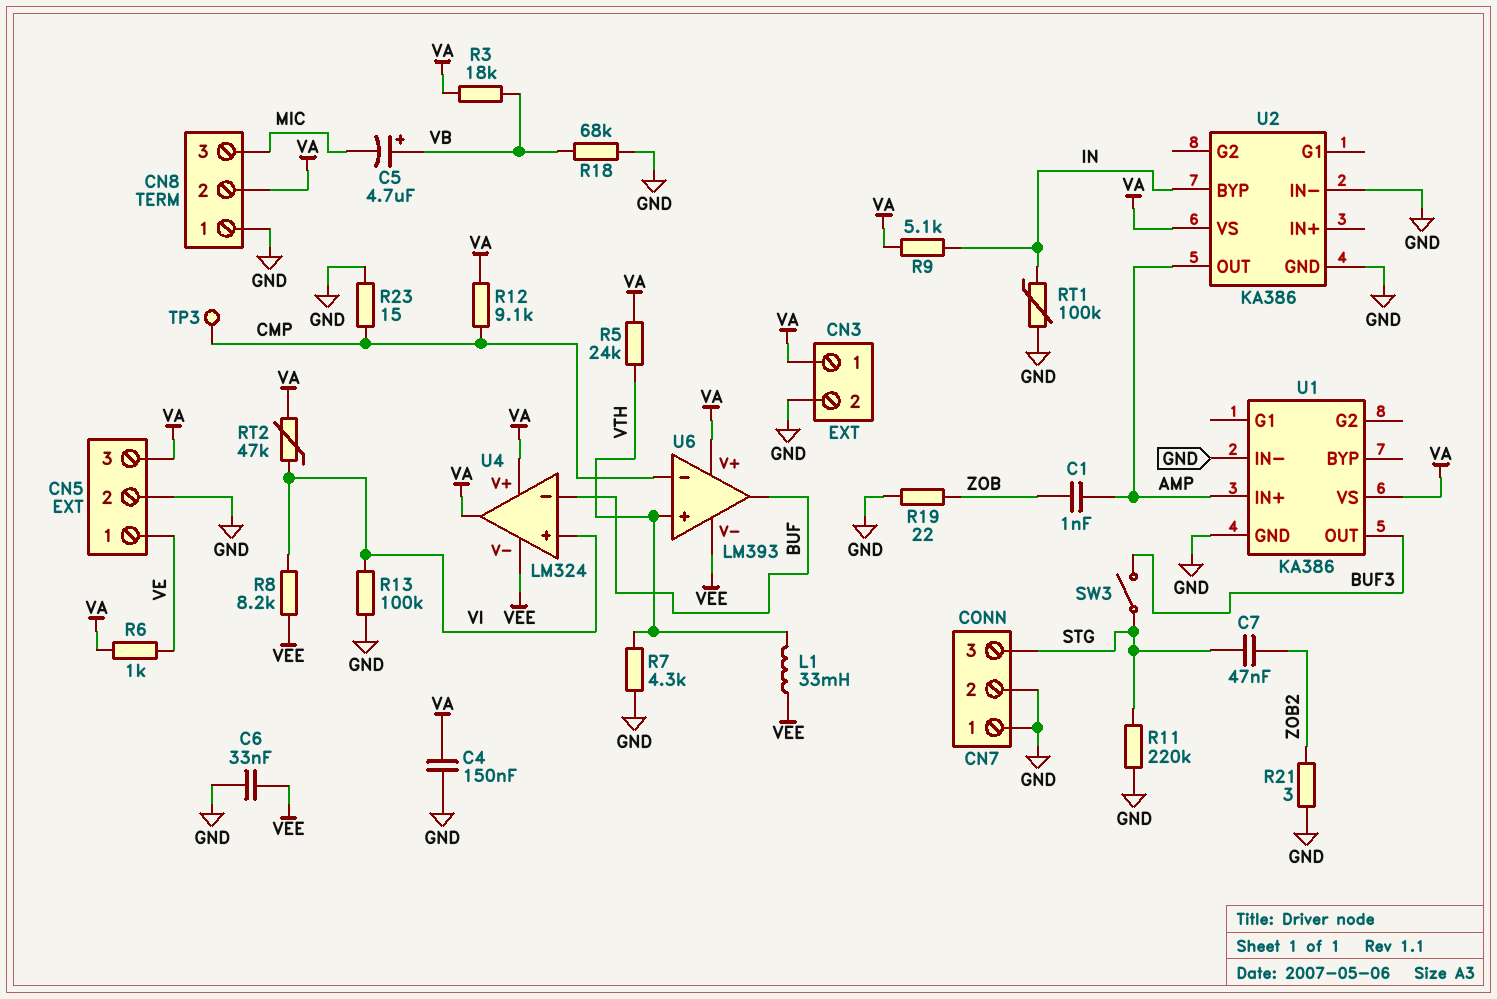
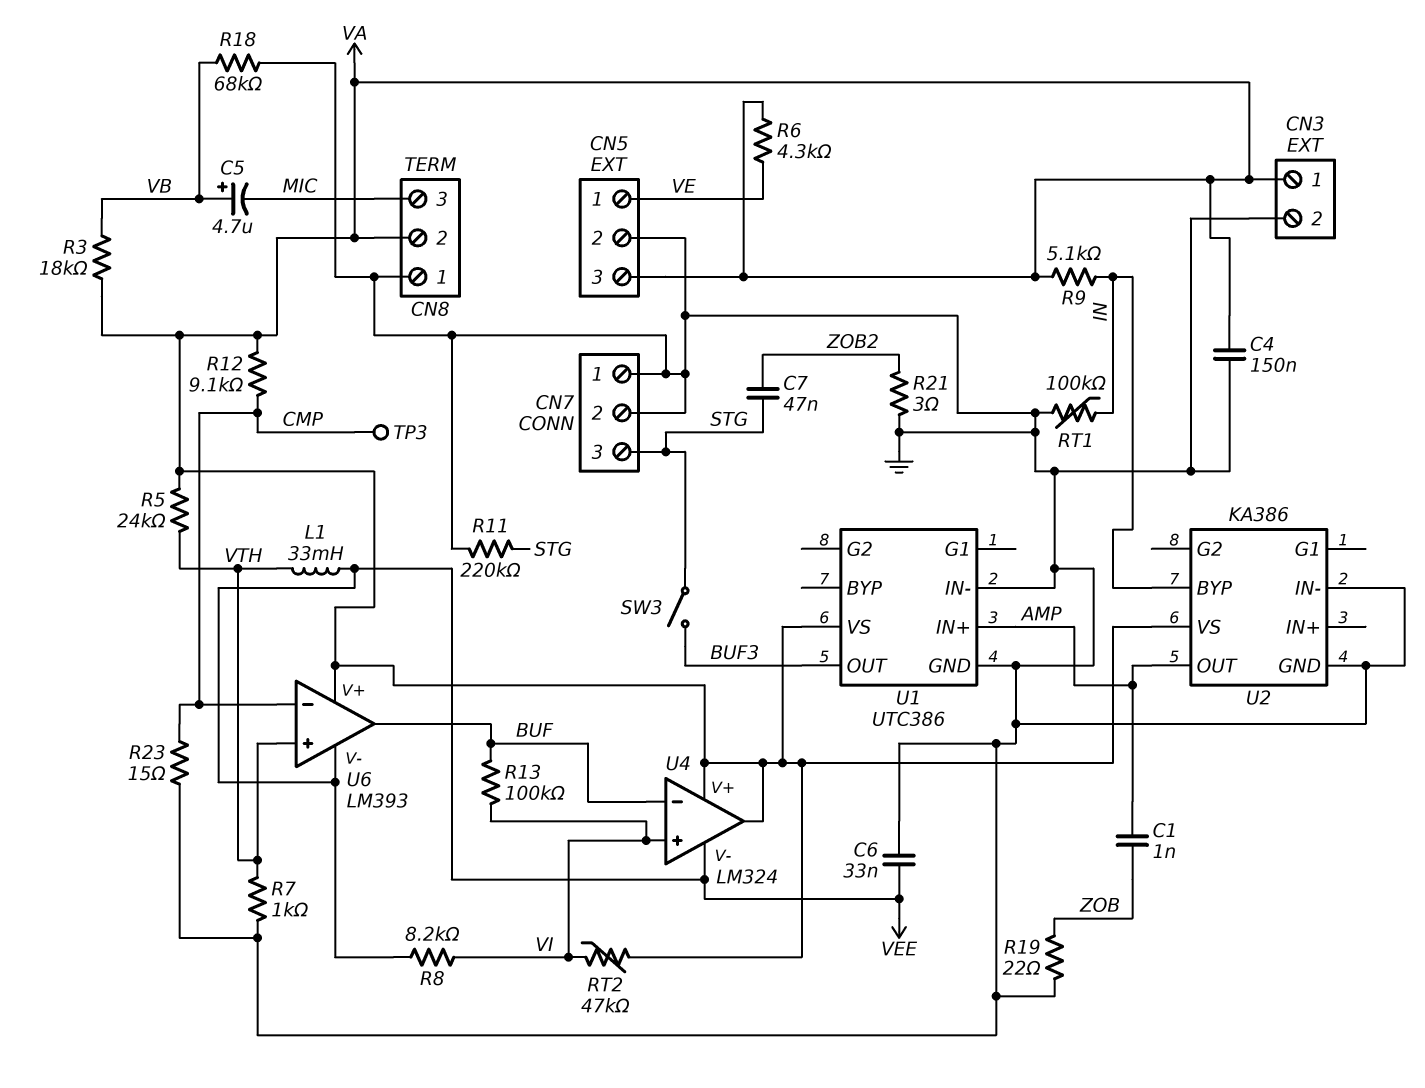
R6: 1k (VA, VE) -> 4.3k (VA, VE)
R7: 4.3k (GND, VTH) -> 1k (GND, VTH)
R13: 100k (GND, VI) -> 100k (BUF, VI)
U1: KA386 -> UTC386

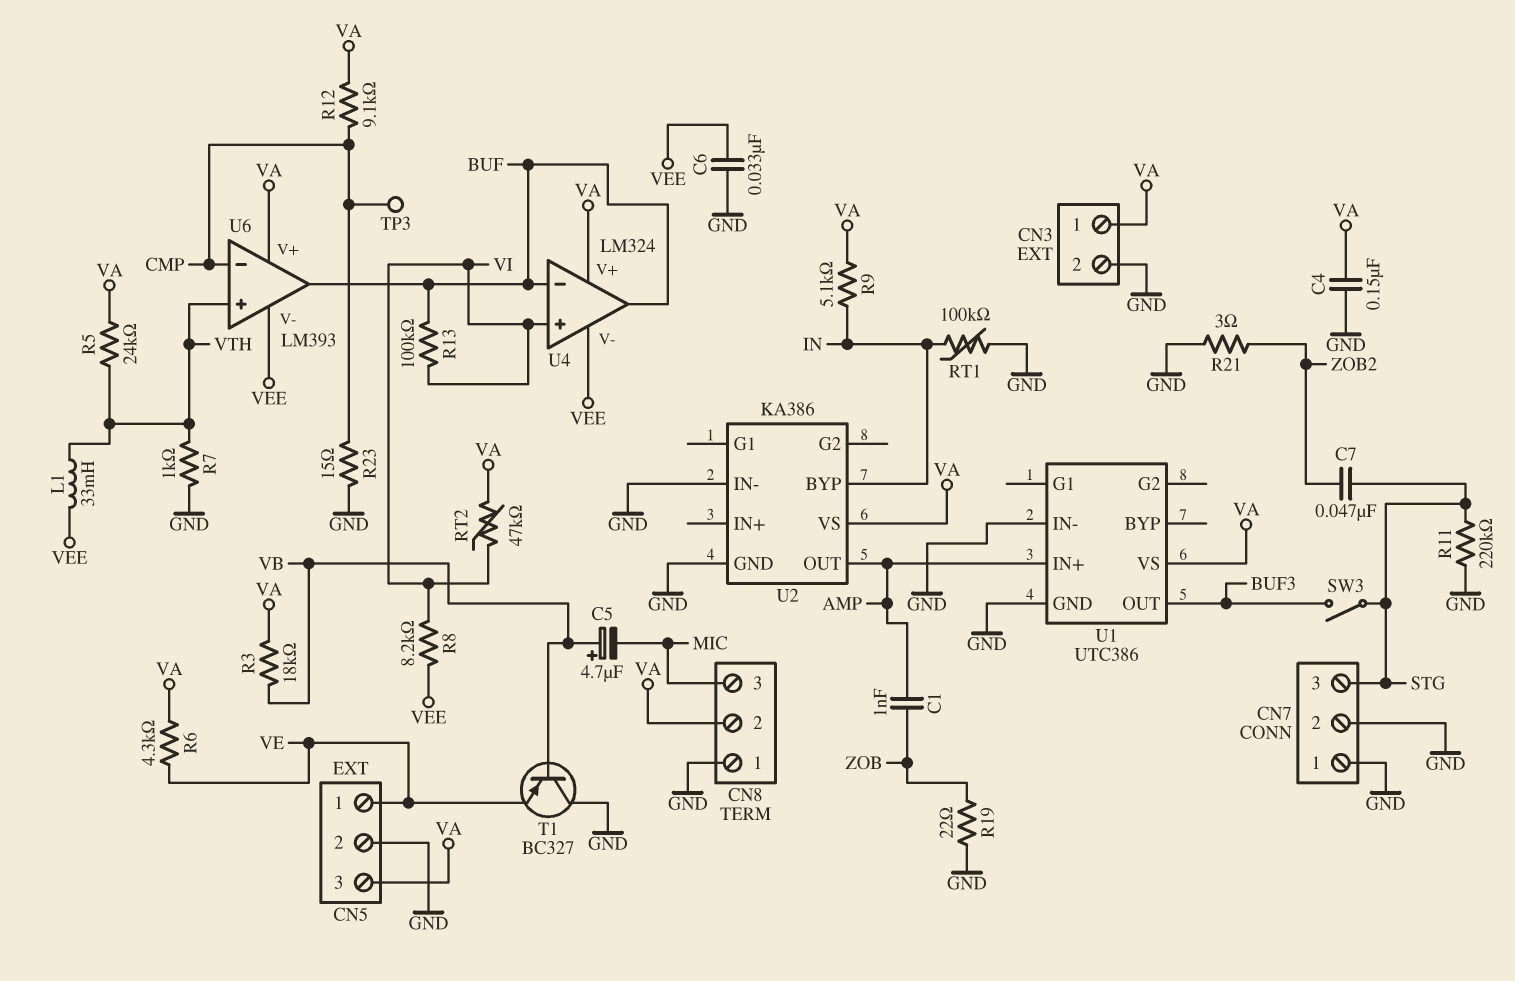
R18: 68k (GND, VB) -> none
T1: none -> PNP BC327 (B VB, C GND, E VE)
U4 pin out: VA -> BUF

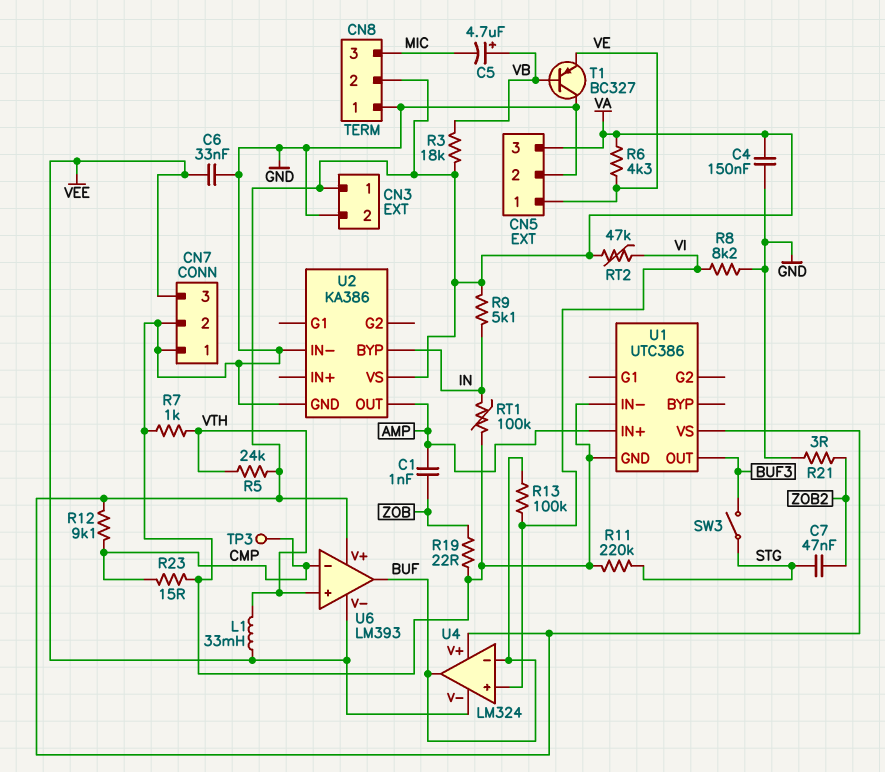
CN7 pin 3: STG -> VEE
R8: 8.2k (VEE, VI) -> 8.2k (GND, VI)

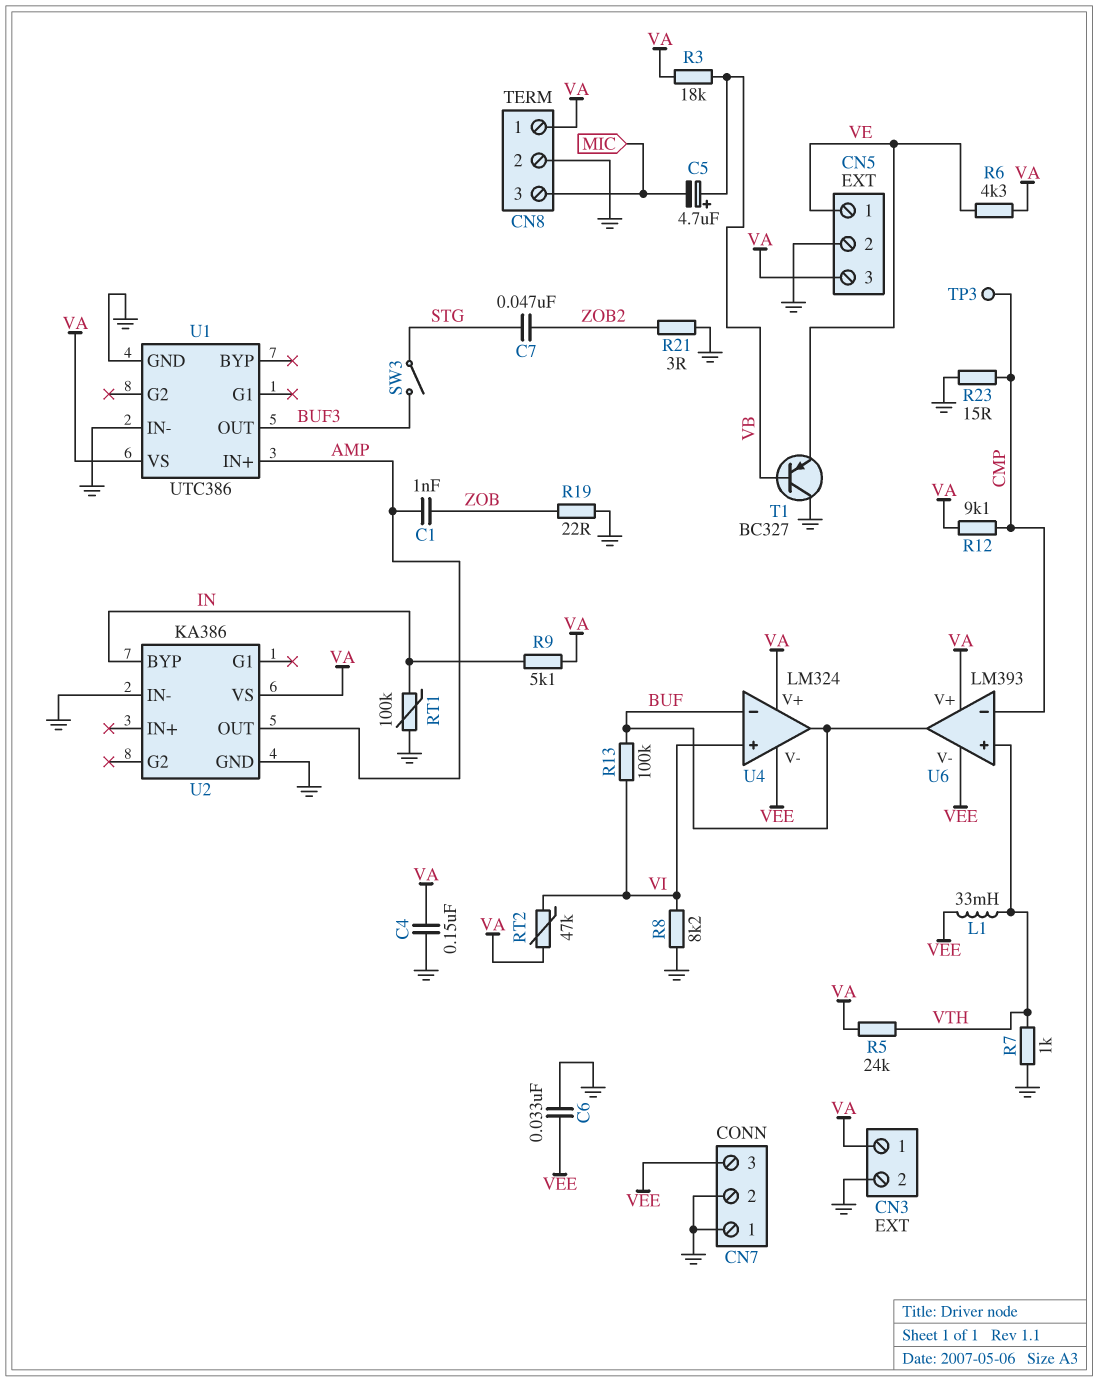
CN8 pin 1: GND -> VA
CN8 pin 2: VA -> GND
R11: 220k (GND, STG) -> none

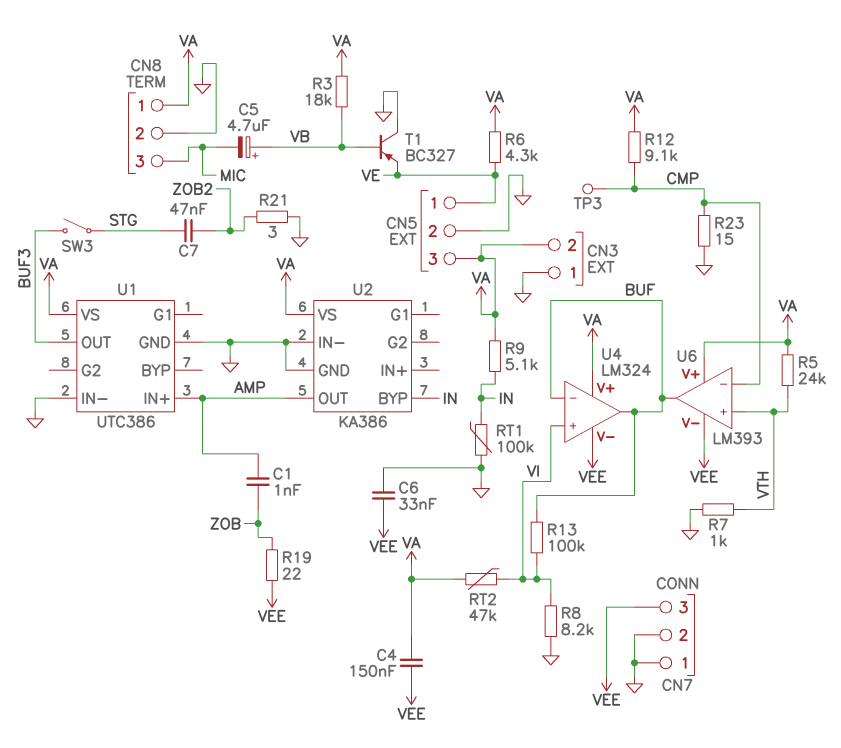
C4: 150nF (GND, VA) -> 150nF (VA, VEE)
CN3 pin 1: VA -> GND
CN3 pin 2: GND -> VA
L1: 33mH (VEE, VTH) -> none
R19: 22 (GND, ZOB) -> 22 (VEE, ZOB)

